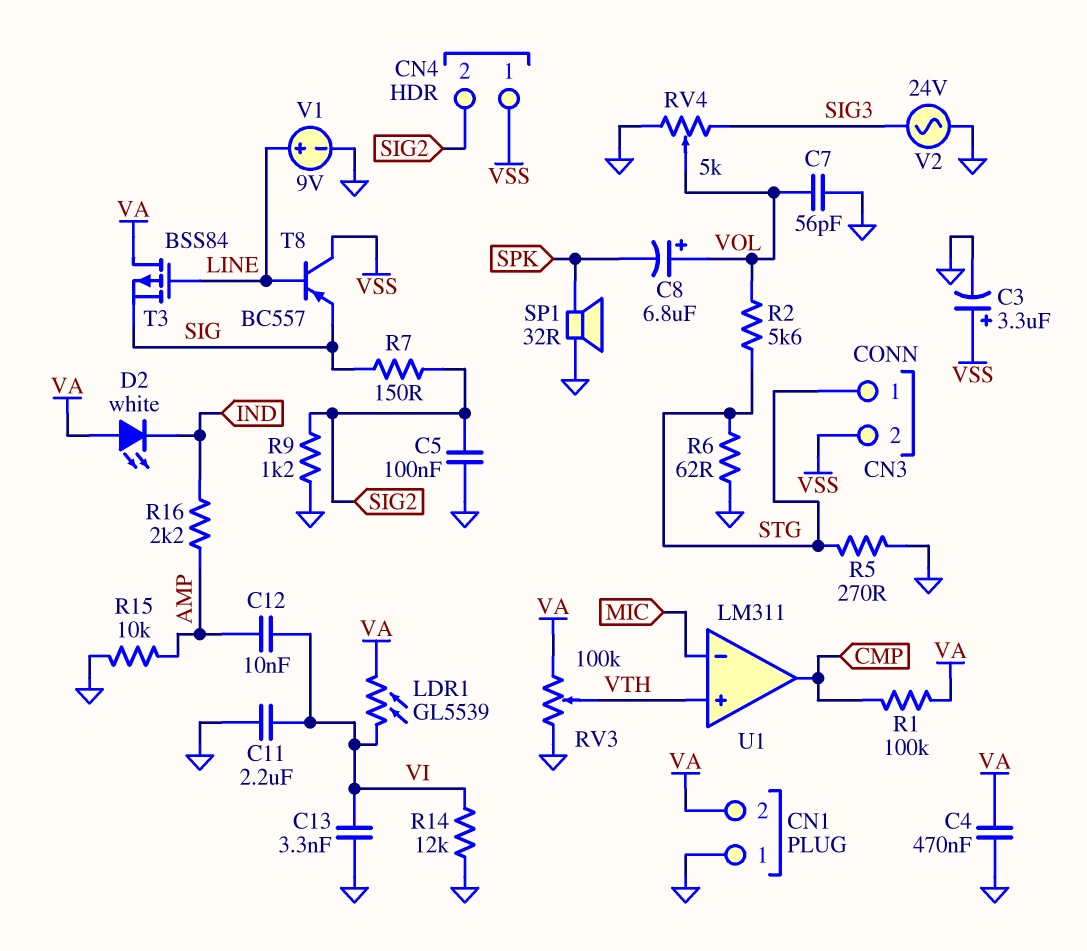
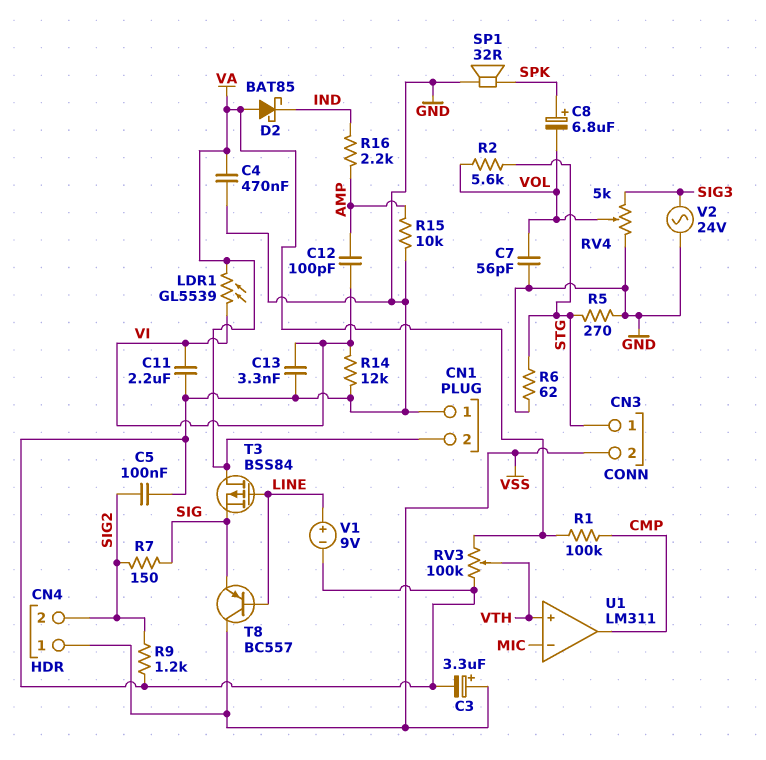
C8: 6.8uF (plus VOL, minus SPK) -> 6.8uF (plus SPK, minus VOL)
C12: 10nF (AMP, VI) -> 100pF (AMP, VI)
D2: LED white (A VA, K IND) -> schottky BAT85 (A VA, K IND)

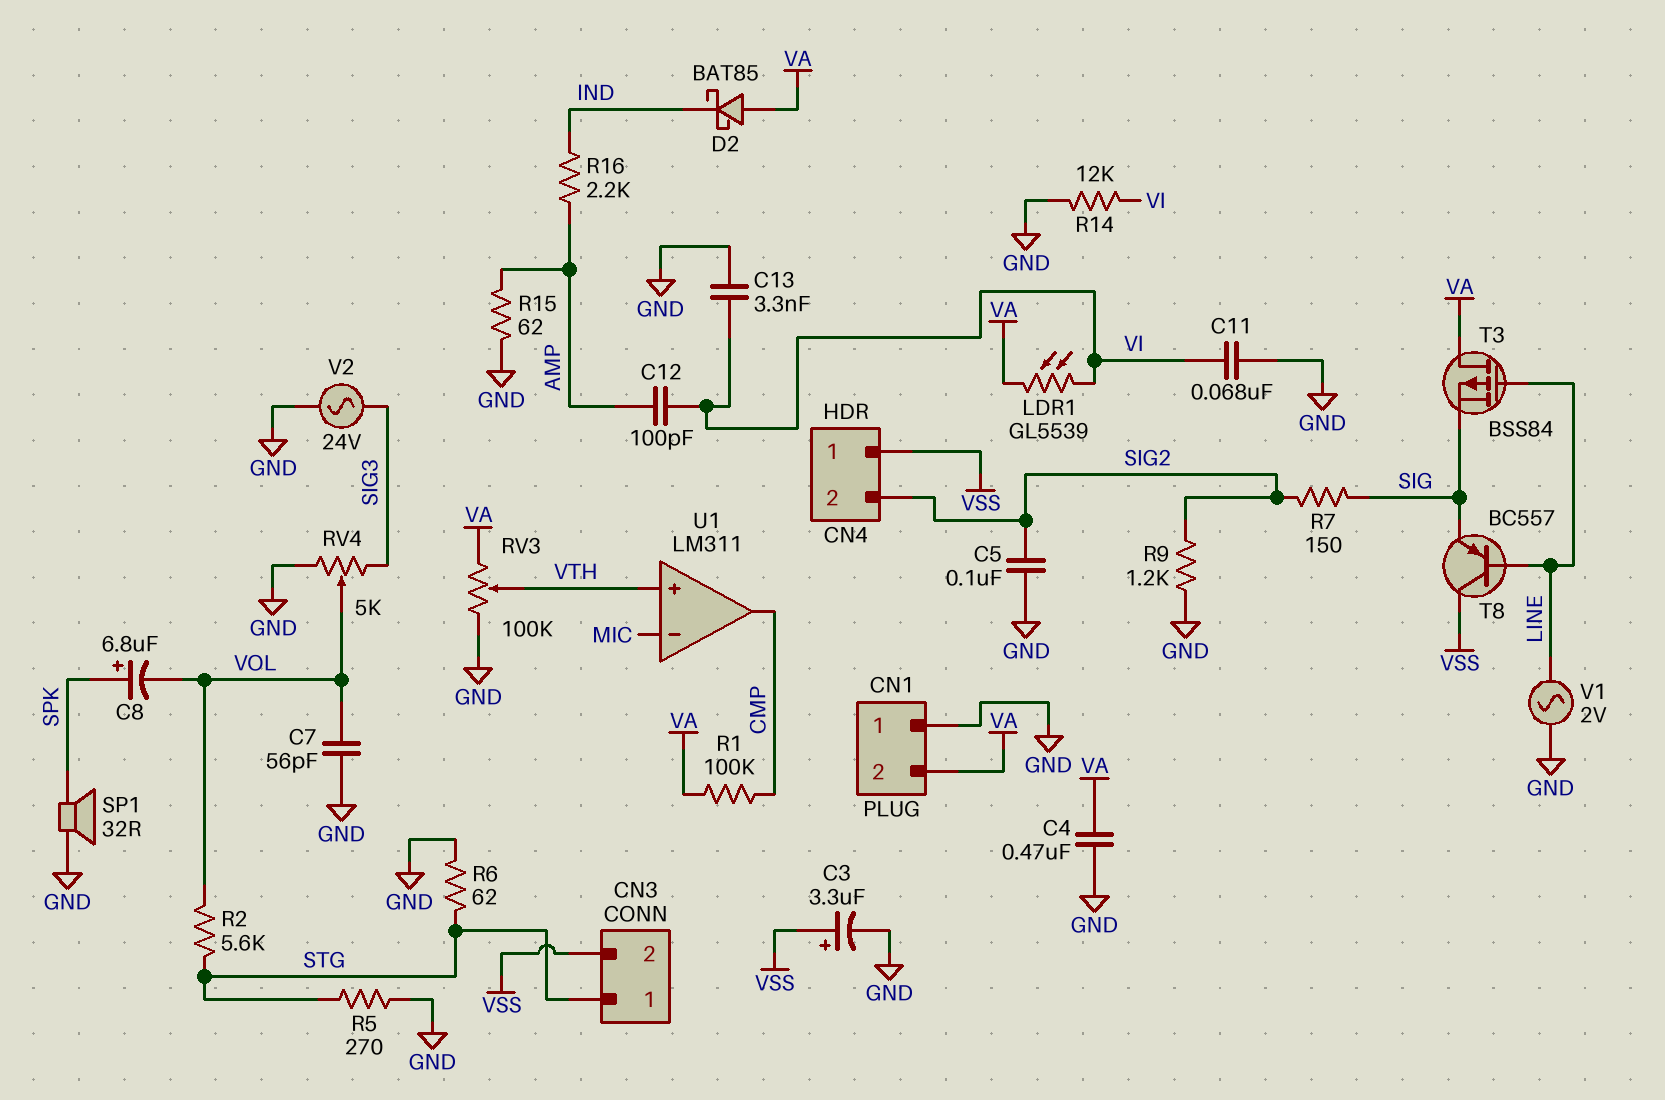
C11: 2.2uF (GND, VI) -> 68nF (GND, VI)
R15: 10k (AMP, GND) -> 62 (AMP, GND)
V1: 9V (plus LINE, minus GND) -> AC 2V (GND, LINE)

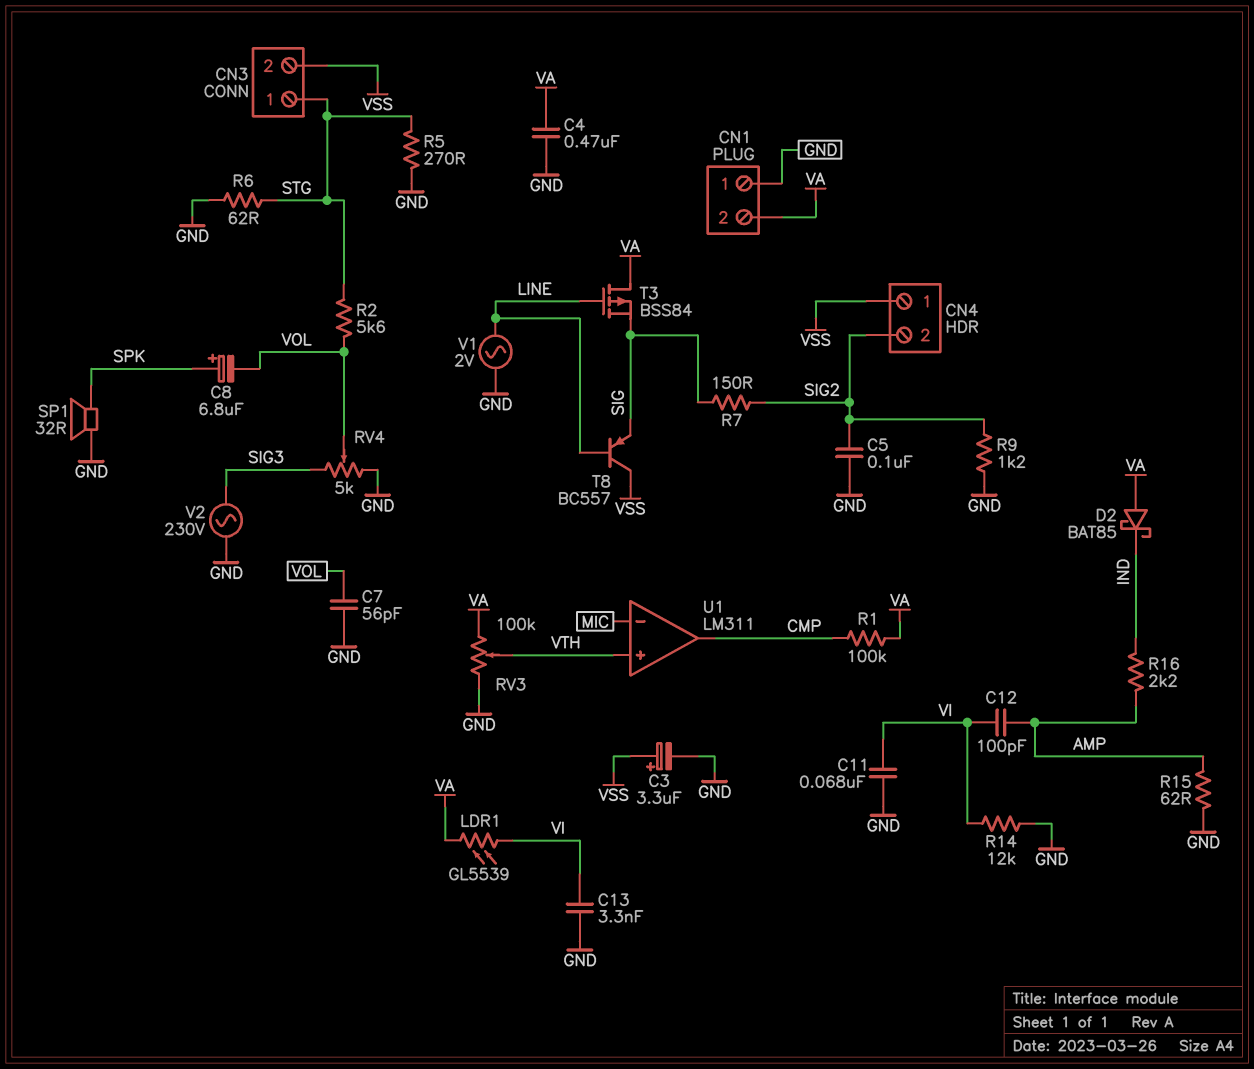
V2: AC 24V (GND, SIG3) -> AC 230V (GND, SIG3)

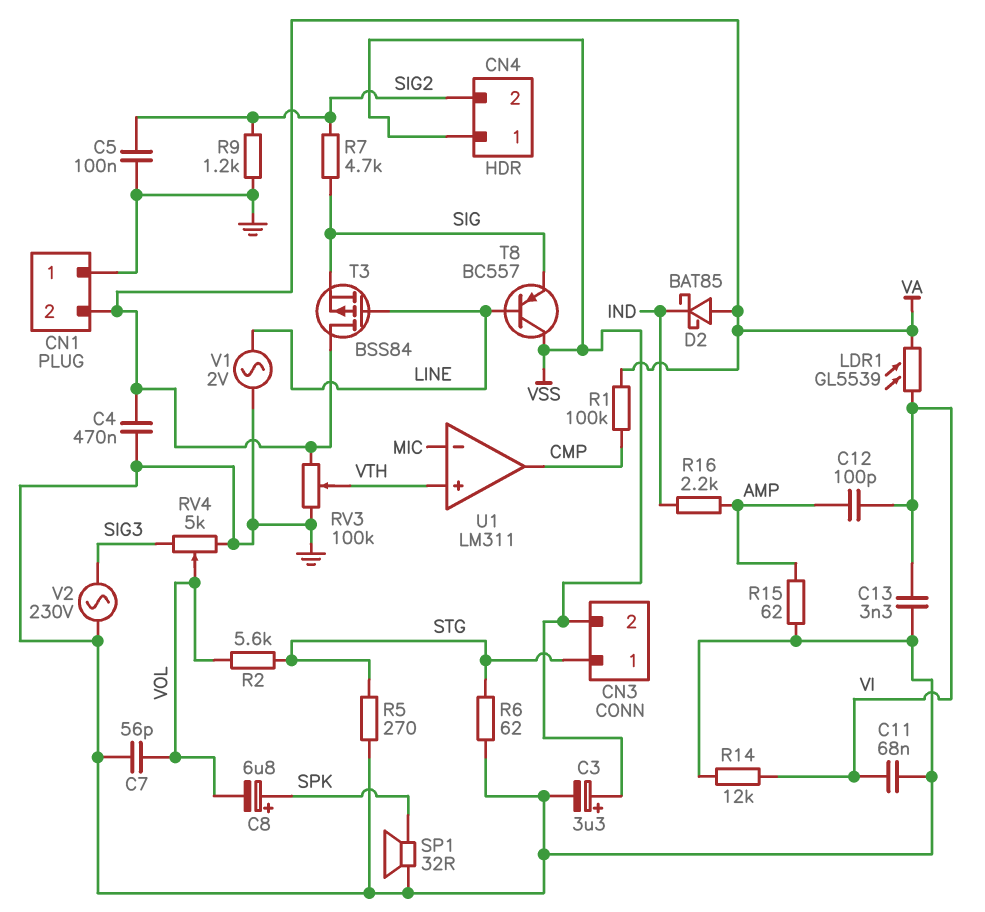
R7: 150 (SIG, SIG2) -> 4.7k (SIG, SIG2)

